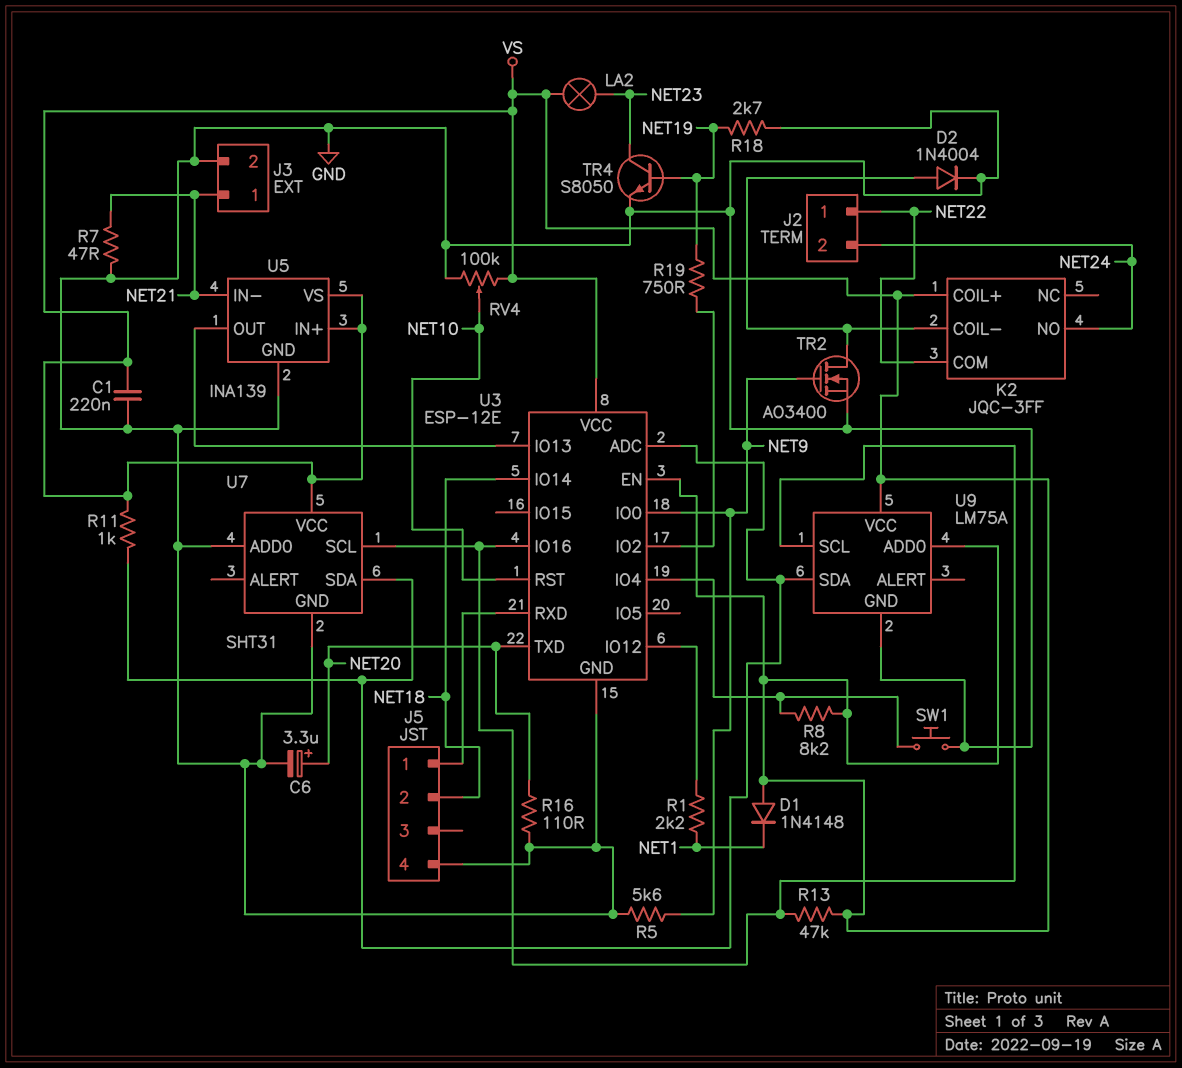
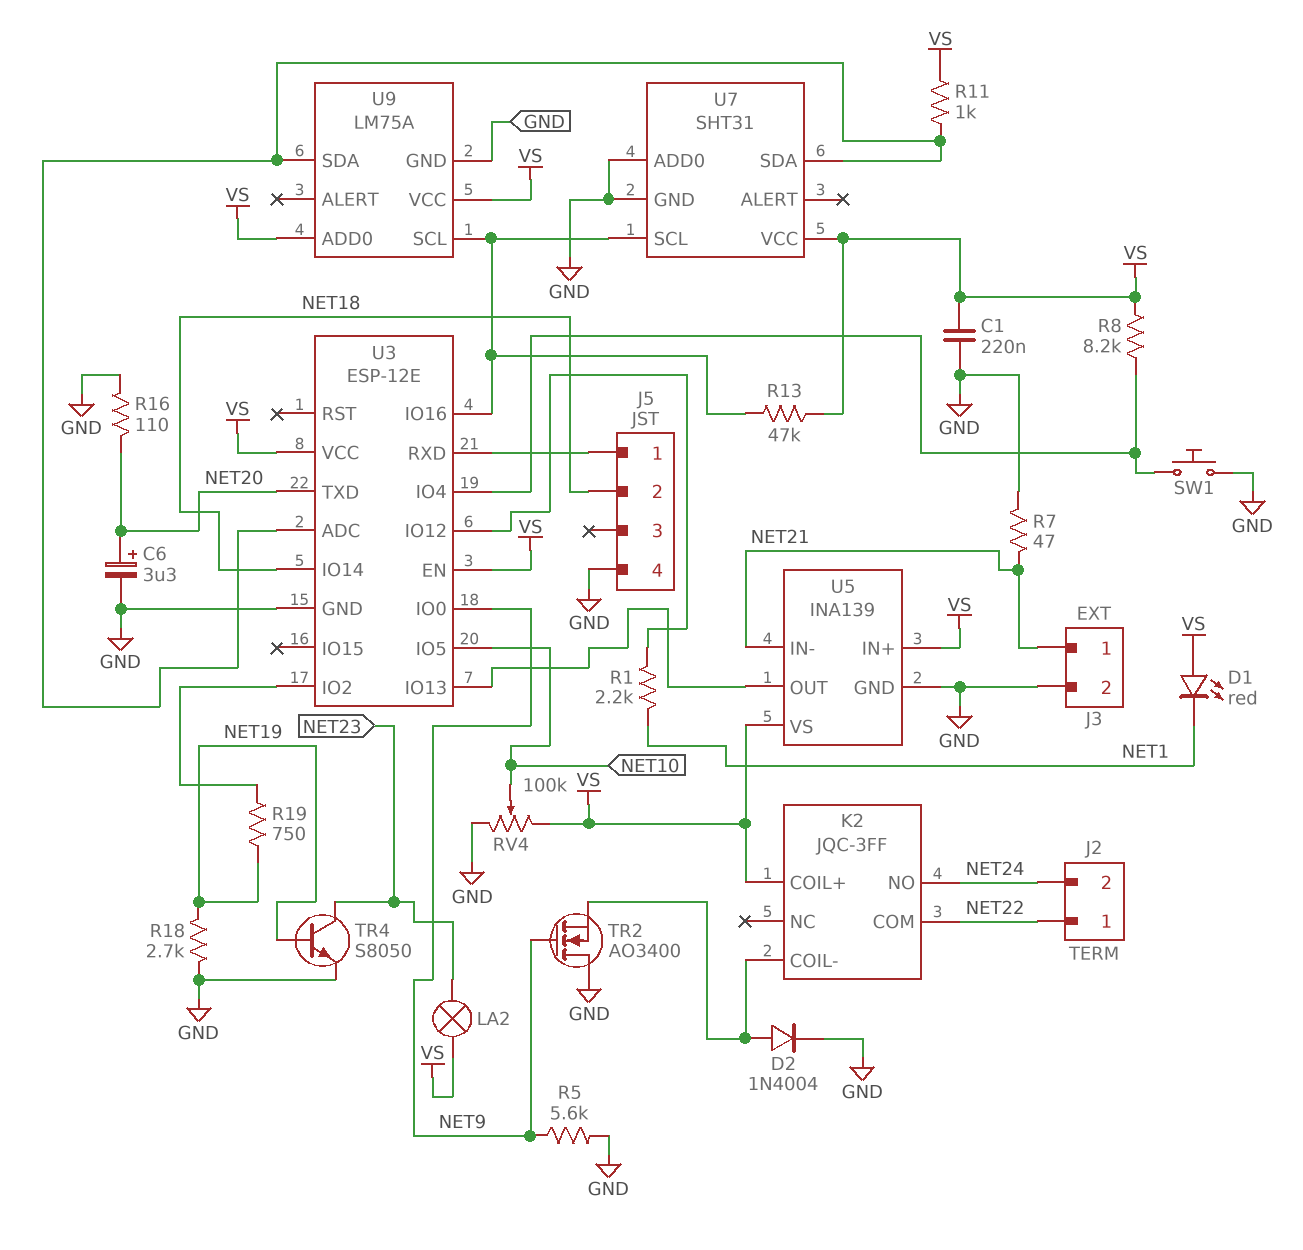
D1: diode 1N4148 (A VS, K NET1) -> LED red (A VS, K NET1)
TR2: NMOS AO3400 (G NET9, D K2/COIL-, S GND) -> NMOS AO3400 (G NET9, D GND, S K2/COIL-)
U3 pin IO5: none -> NET10
U3 pin RST: NET10 -> none

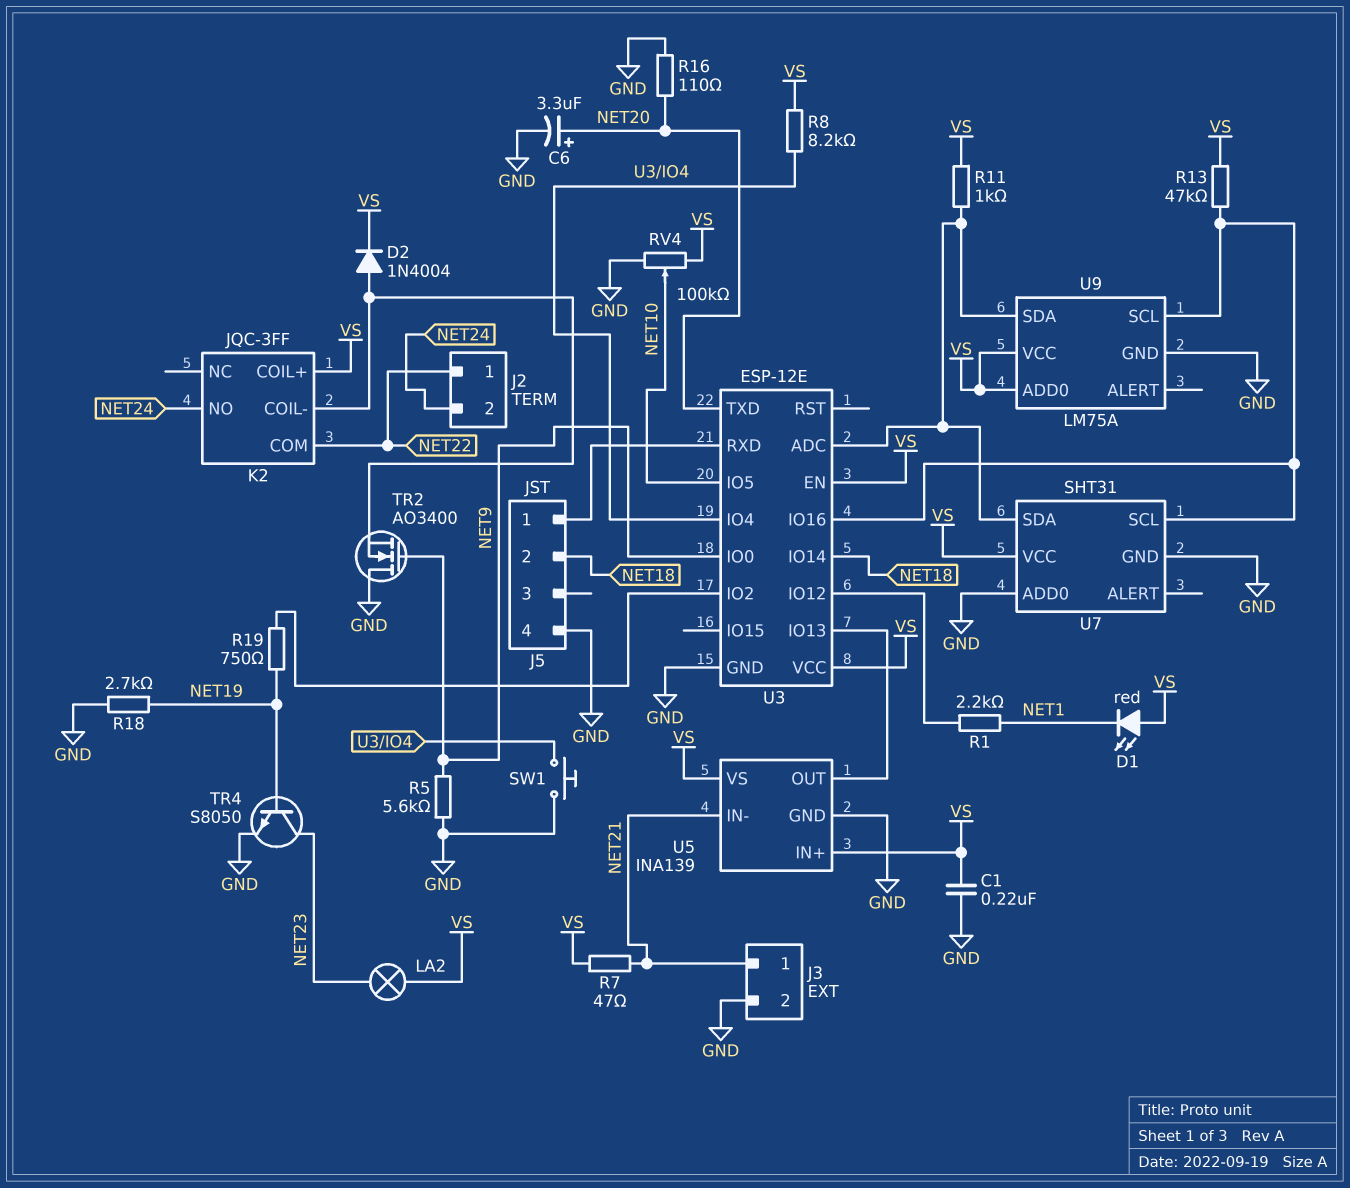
D2: diode 1N4004 (A K2/COIL-, K GND) -> diode 1N4004 (A K2/COIL-, K VS)
R7: 47 (GND, NET21) -> 47 (NET21, VS)

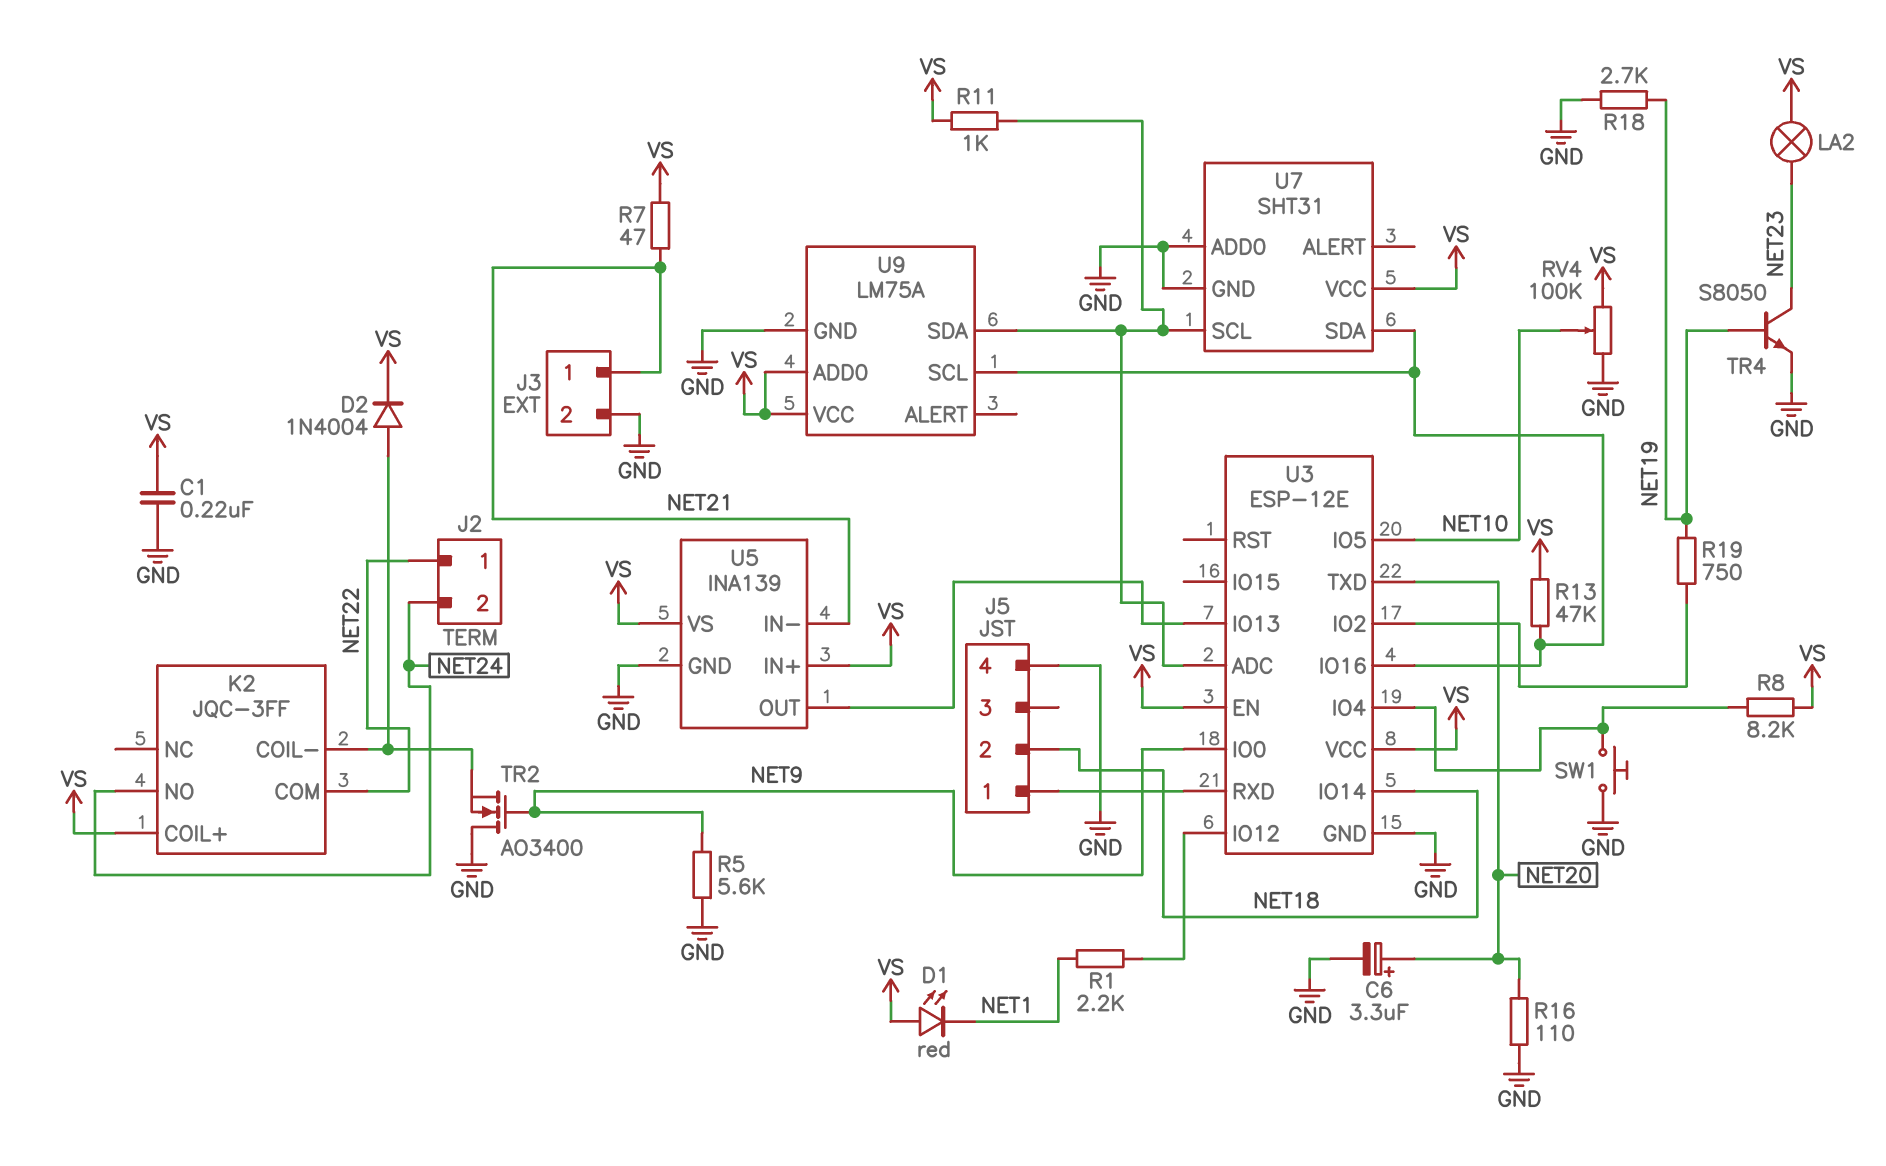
U7 pin SCL: U3/IO16 -> U3/ADC
U7 pin SDA: U3/ADC -> U3/IO16

